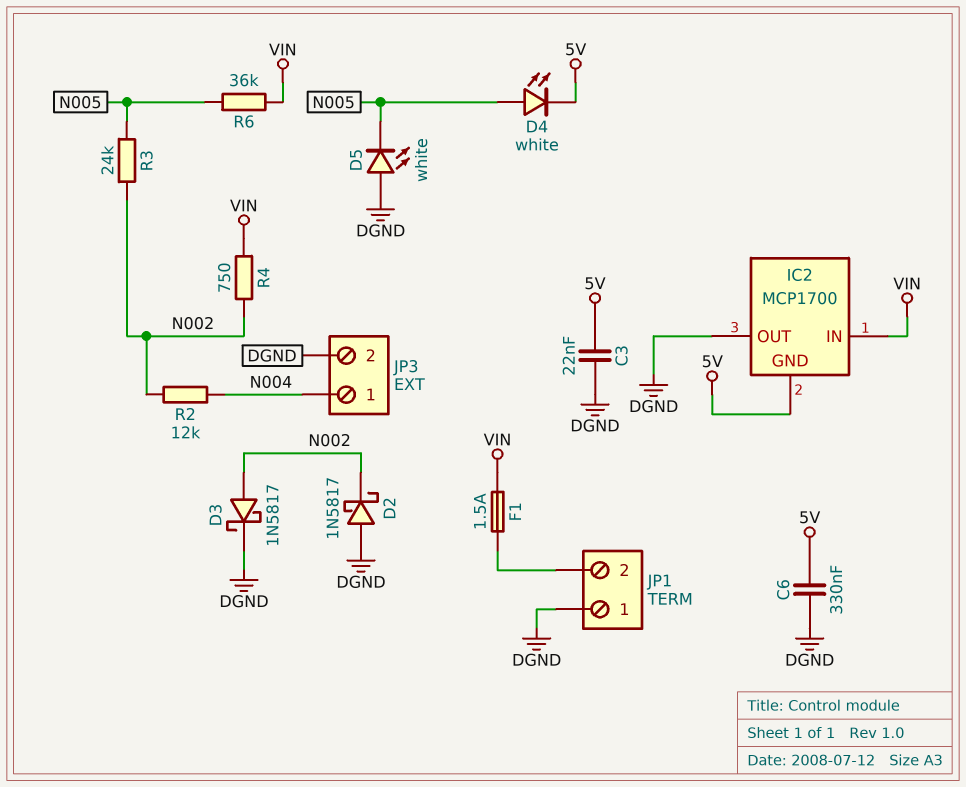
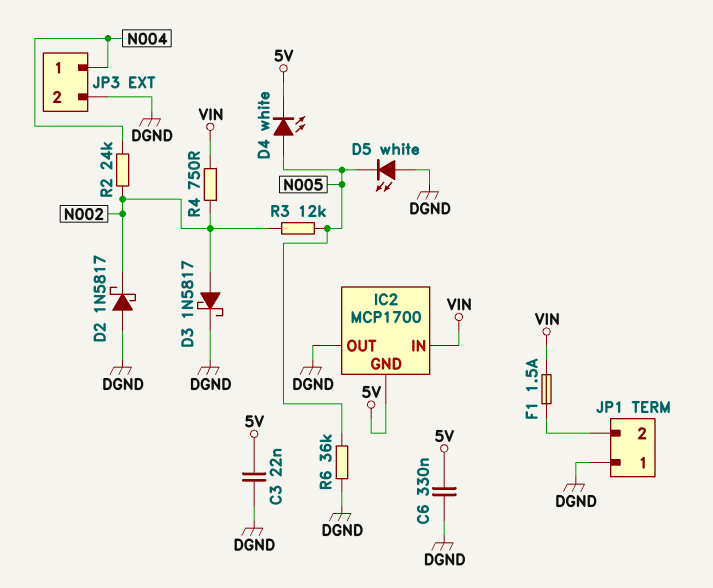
R2: 12k (N002, N004) -> 24k (N002, N004)
R3: 24k (N002, N005) -> 12k (N002, N005)
R6: 36k (N005, VIN) -> 36k (DGND, N005)

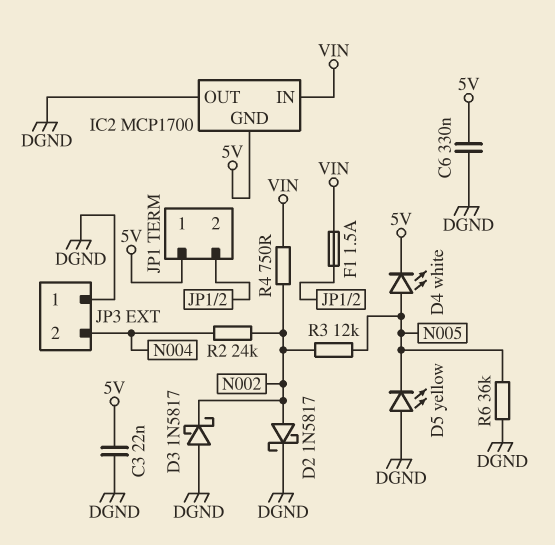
D2: schottky 1N5817 (A DGND, K N002) -> schottky 1N5817 (A N002, K DGND)
D3: schottky 1N5817 (A N002, K DGND) -> schottky 1N5817 (A DGND, K N002)
D5: LED white (A DGND, K N005) -> LED yellow (A DGND, K N005)
JP1 pin 1: DGND -> 5V
JP3 pin 1: N004 -> DGND
JP3 pin 2: DGND -> N004

